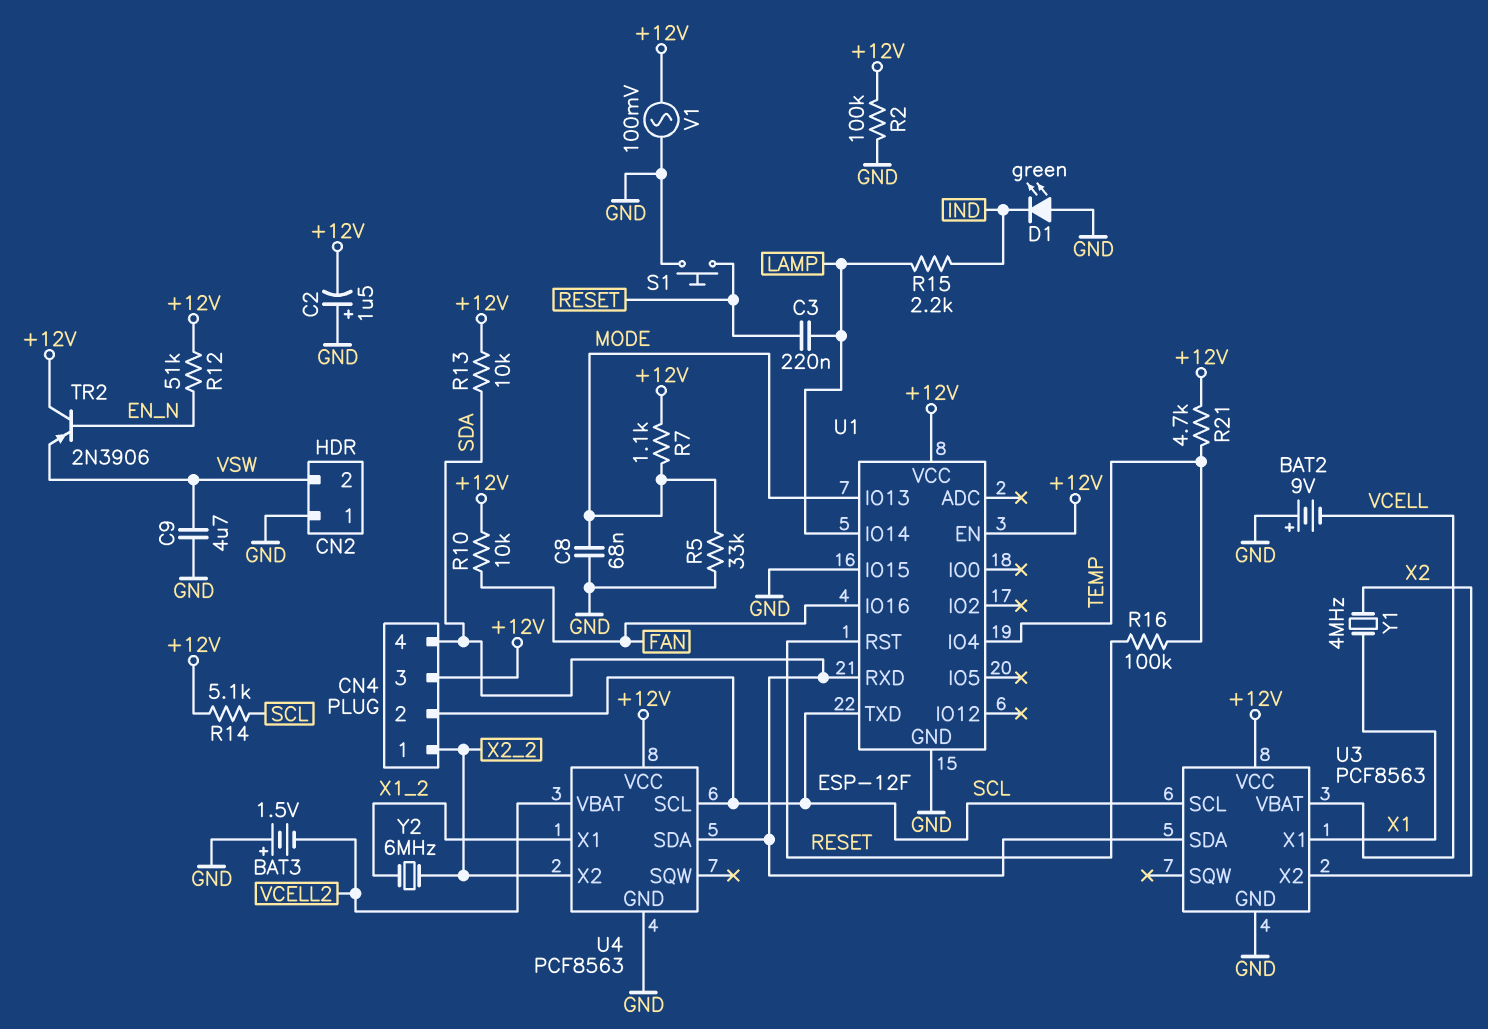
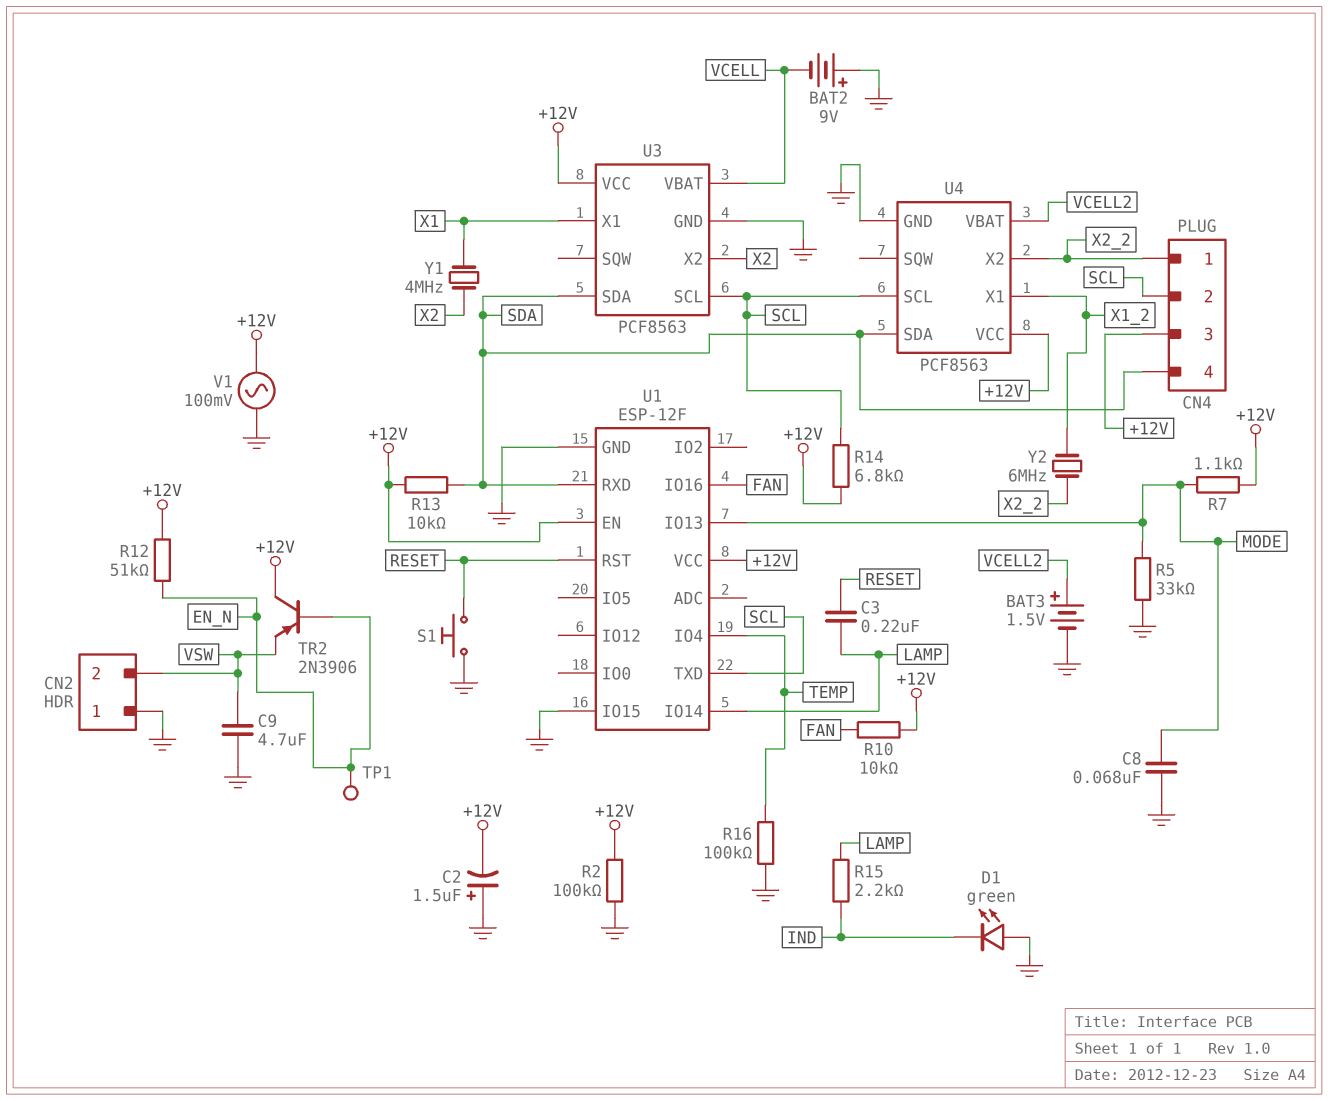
BAT3: 1.5V (plus GND, minus VCELL2) -> 1.5V (plus VCELL2, minus GND)
R14: 5.1k (+12V, SCL) -> 6.8k (+12V, SCL)
R16: 100k (RESET, TEMP) -> 100k (GND, TEMP)
R21: 4.7k (+12V, TEMP) -> none
TP1: none -> test point (EN_N)

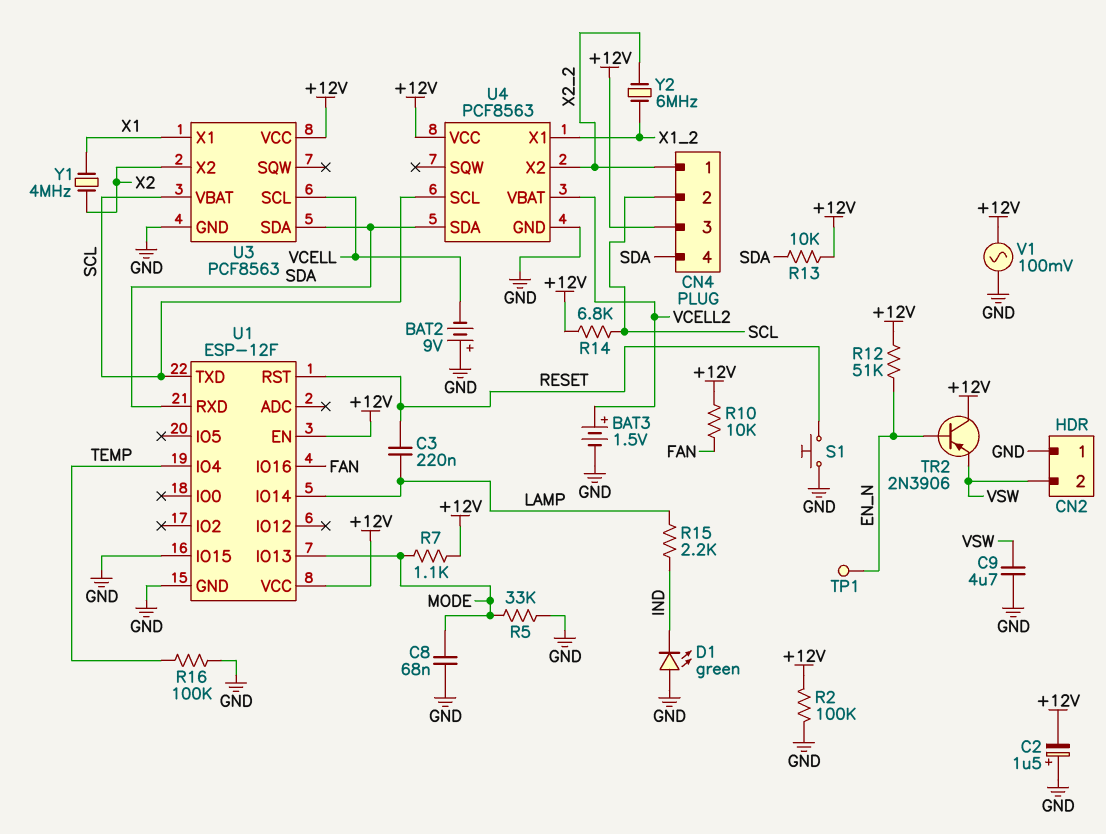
U3 pin SCL: SCL -> VCELL
U3 pin VBAT: VCELL -> SCL

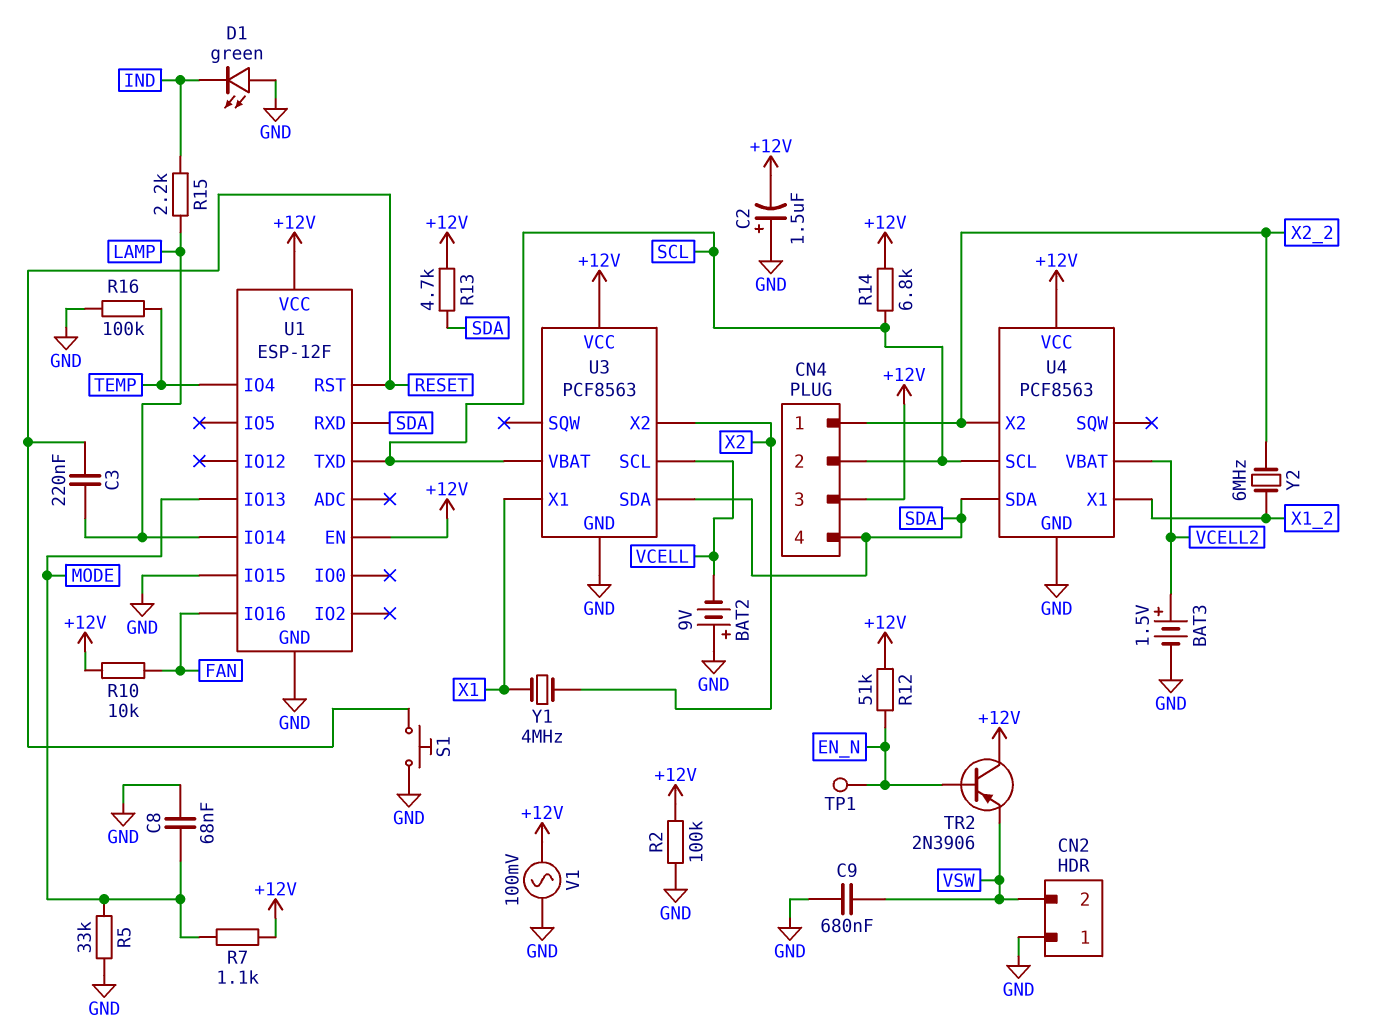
C9: 4.7uF (GND, VSW) -> 680nF (GND, VSW)
R13: 10k (+12V, SDA) -> 4.7k (+12V, SDA)

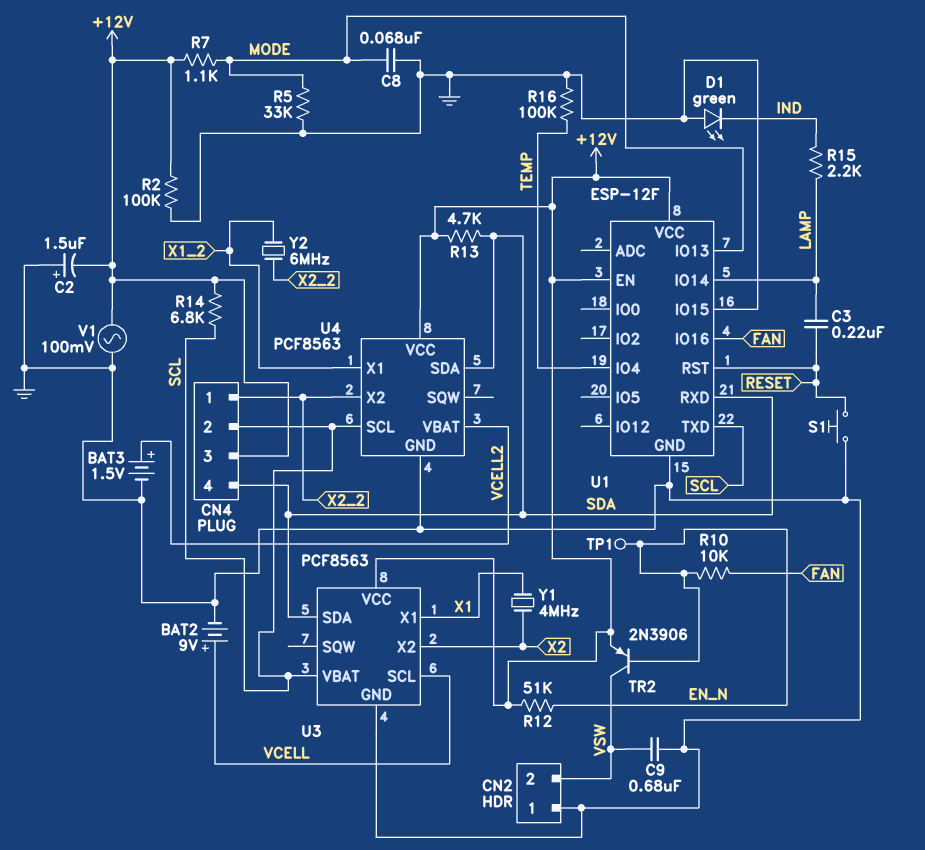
BAT2: 9V (plus GND, minus VCELL) -> 9V (plus VCELL, minus GND)
R10: 10k (+12V, FAN) -> 10k (EN_N, FAN)
TR2: PNP 2N3906 (B EN_N, C +12V, E VSW) -> PNP 2N3906 (B EN_N, C VSW, E +12V)

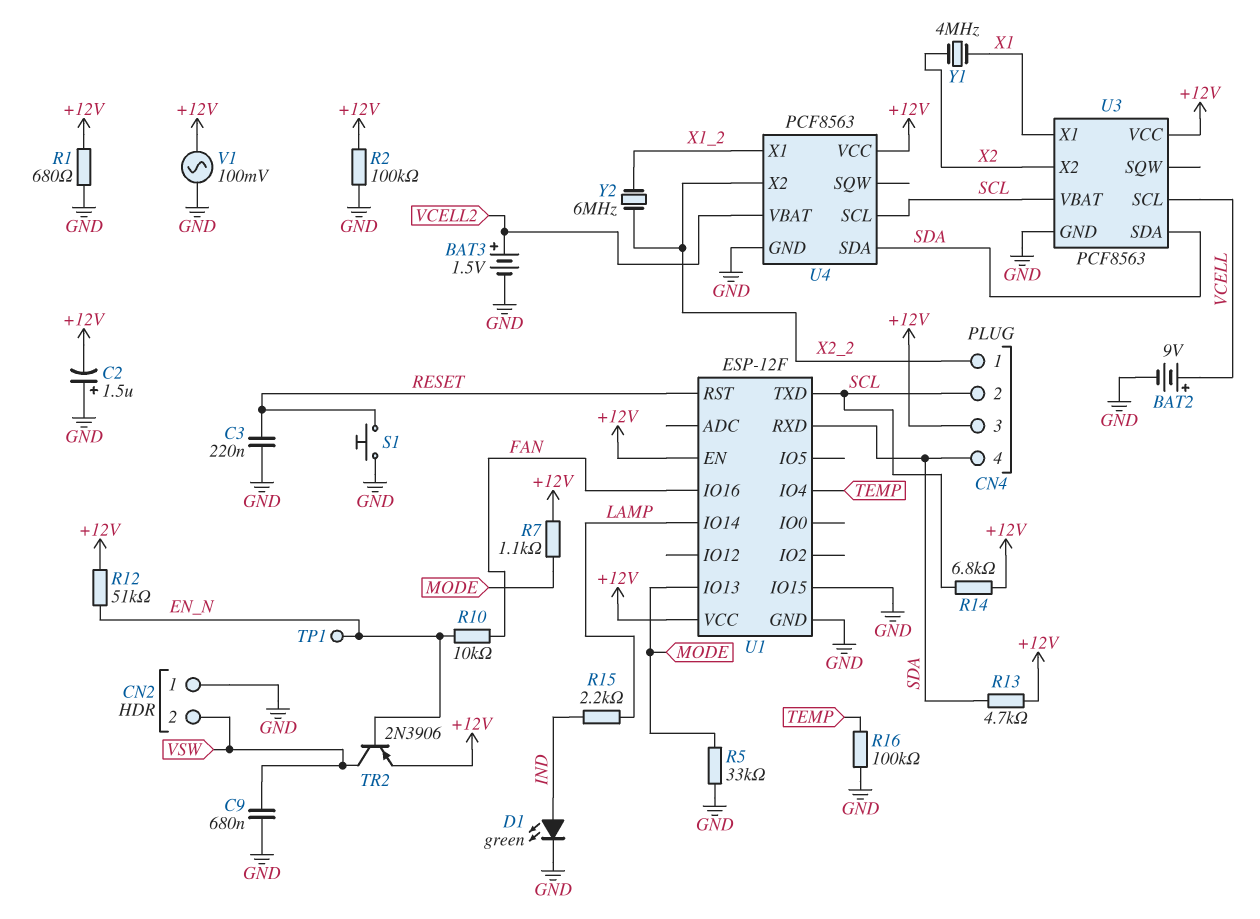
C3: 220nF (LAMP, RESET) -> 220nF (GND, RESET)
C8: 68nF (GND, MODE) -> none
D1: LED green (A GND, K IND) -> LED green (A IND, K GND)
R1: none -> 680 (+12V, GND)

